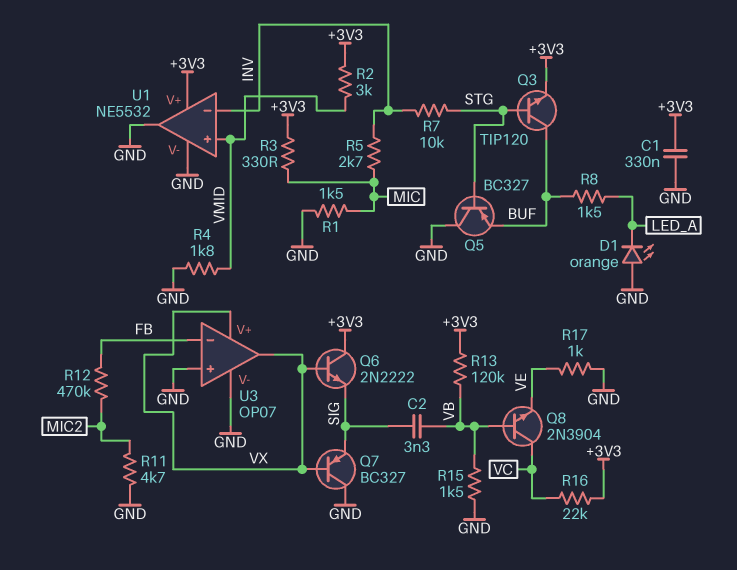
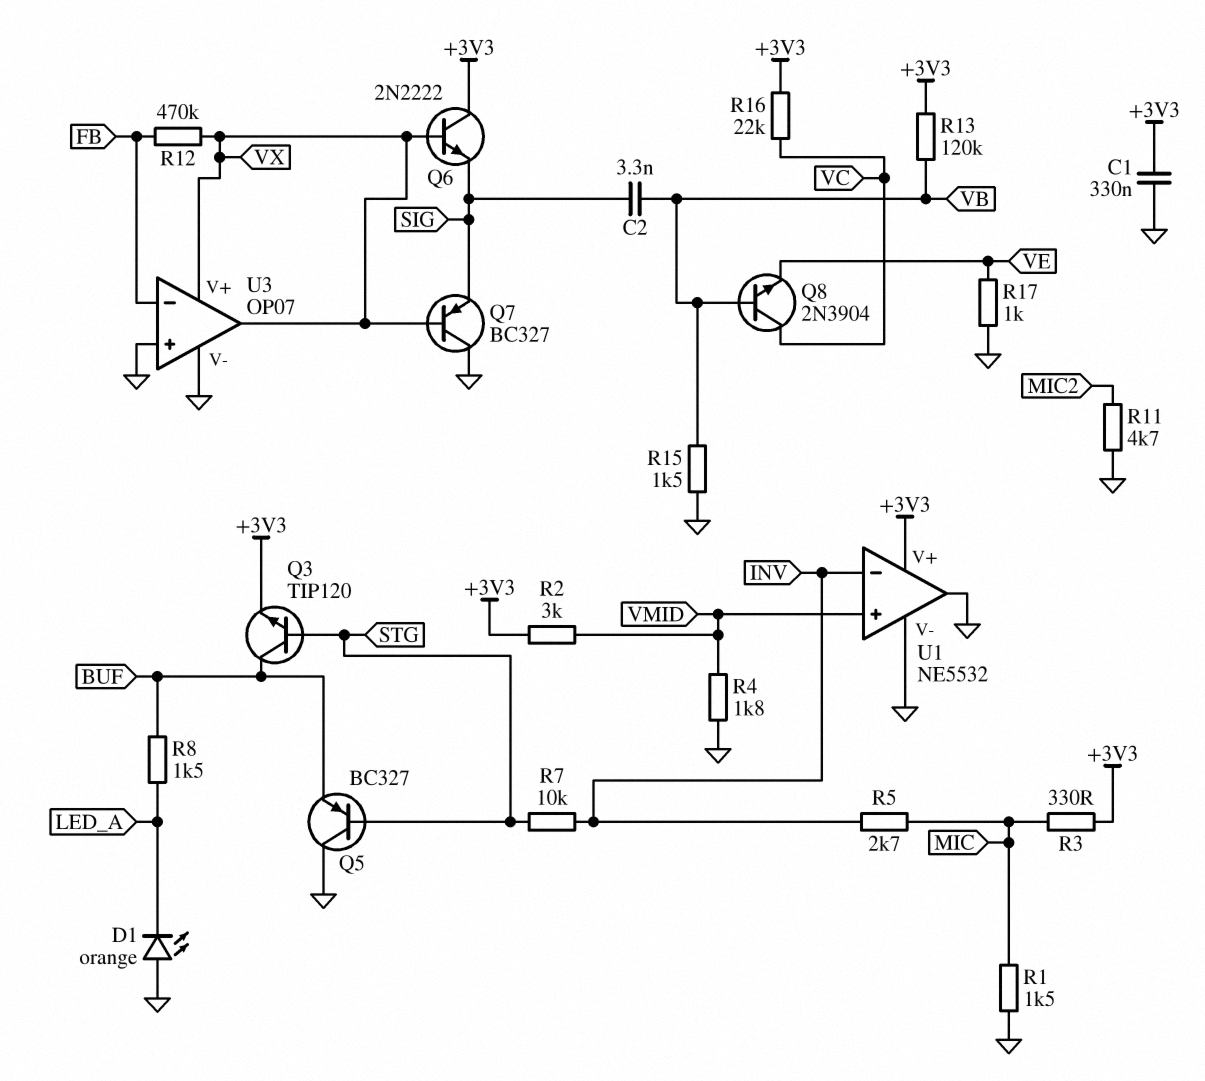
R12: 470k (FB, MIC2) -> 470k (FB, VX)

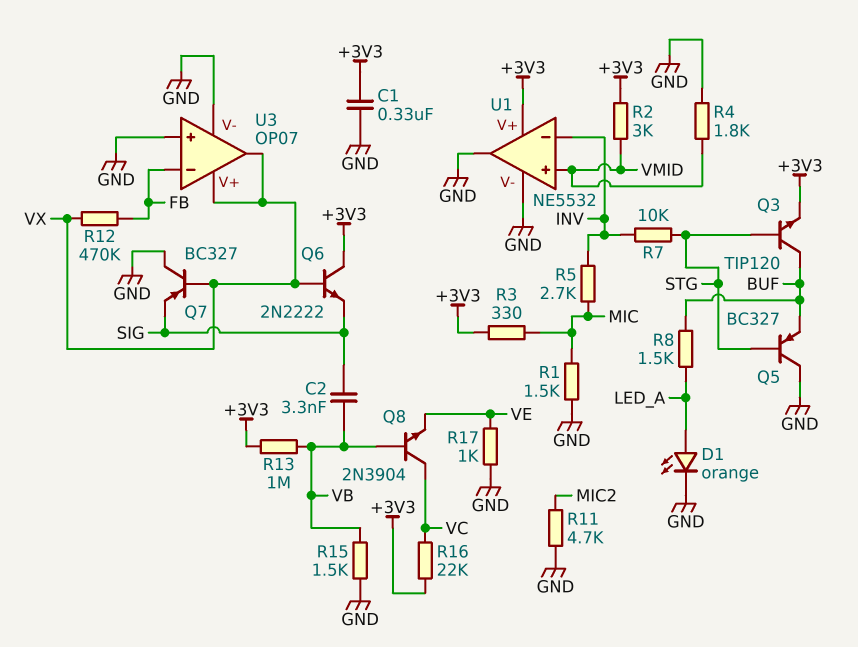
D1: LED orange (A GND, K LED_A) -> LED orange (A LED_A, K GND)
R13: 120k (+3V3, VB) -> 1M (+3V3, VB)

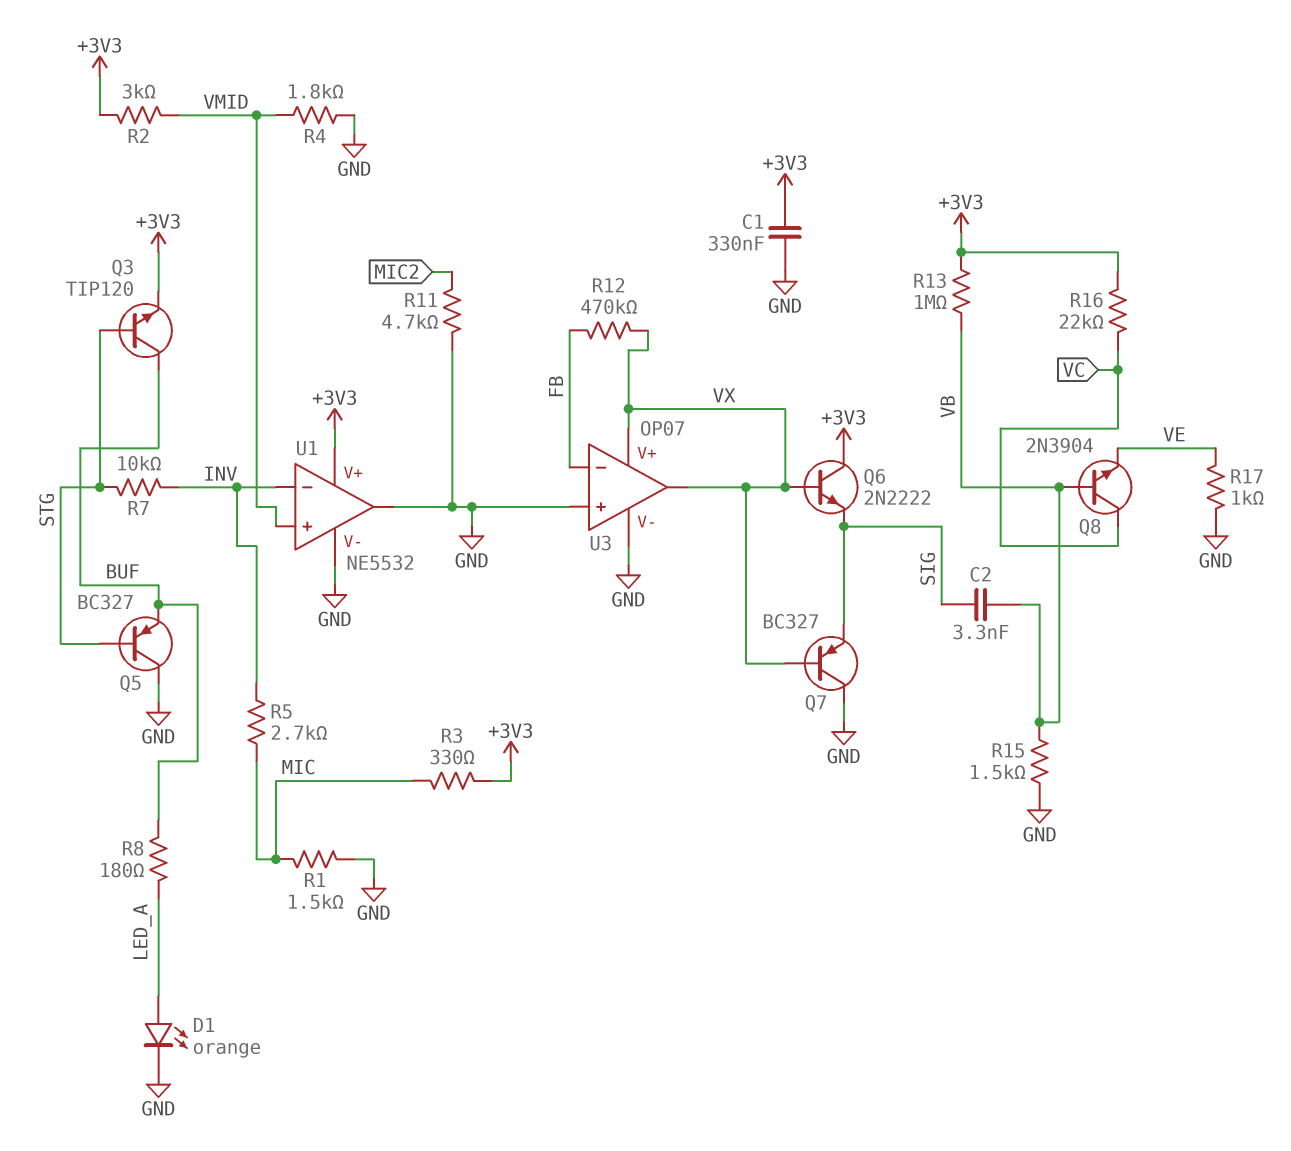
R8: 1.5k (BUF, LED_A) -> 180 (BUF, LED_A)

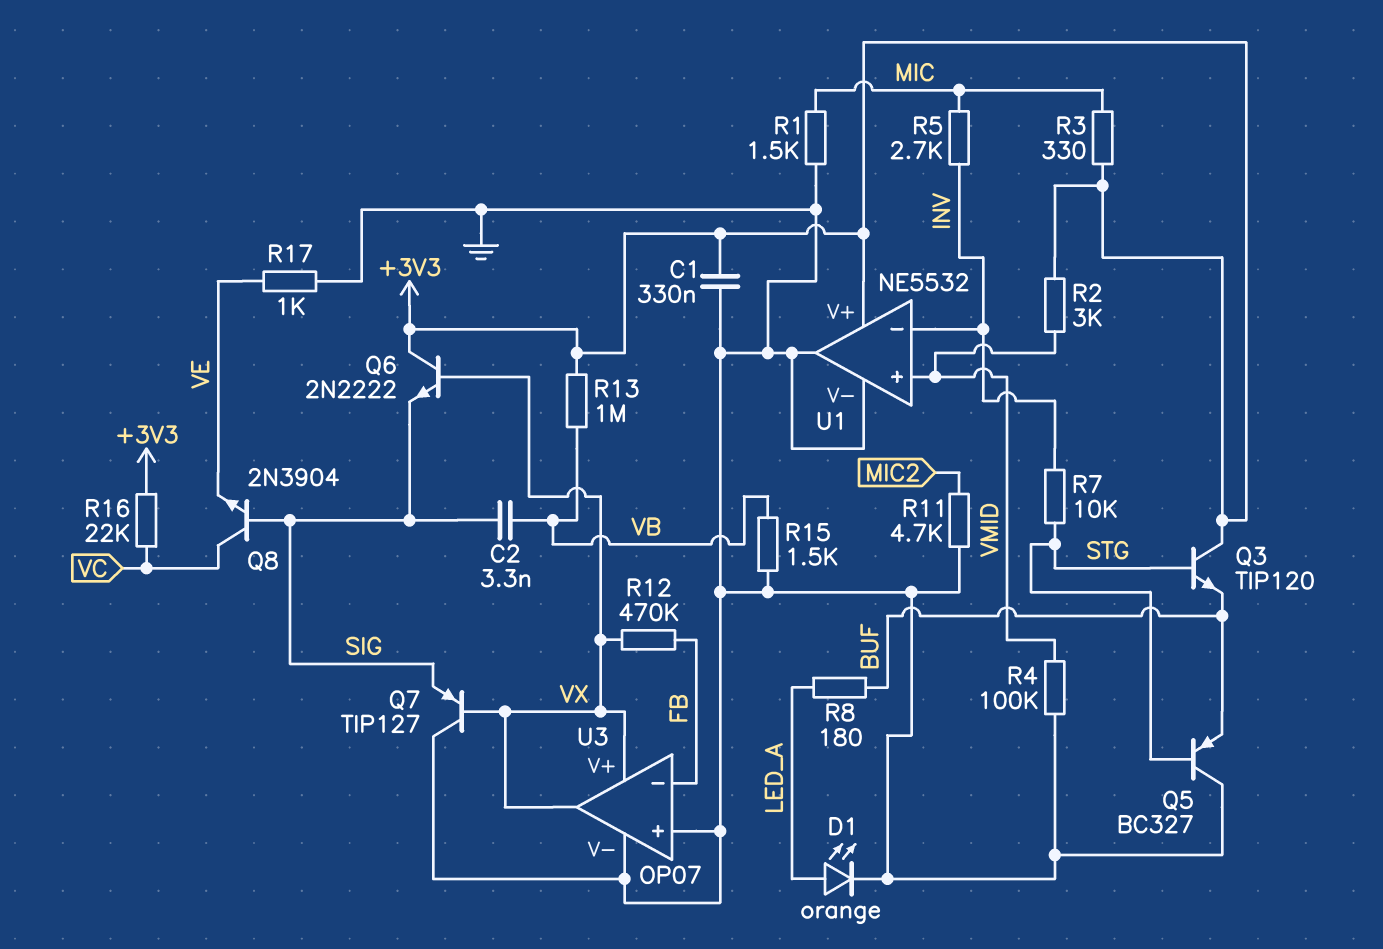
Q3: NPN TIP120 (B STG, C BUF, E +3V3) -> NPN TIP120 (B STG, C +3V3, E BUF)
Q7: PNP BC327 (B VX, C GND, E SIG) -> PNP TIP127 (B VX, C GND, E SIG)
Q8: NPN 2N3904 (B VB, C VC, E VE) -> NPN 2N3904 (B SIG, C VC, E VE)
R4: 1.8k (GND, VMID) -> 100k (GND, VMID)

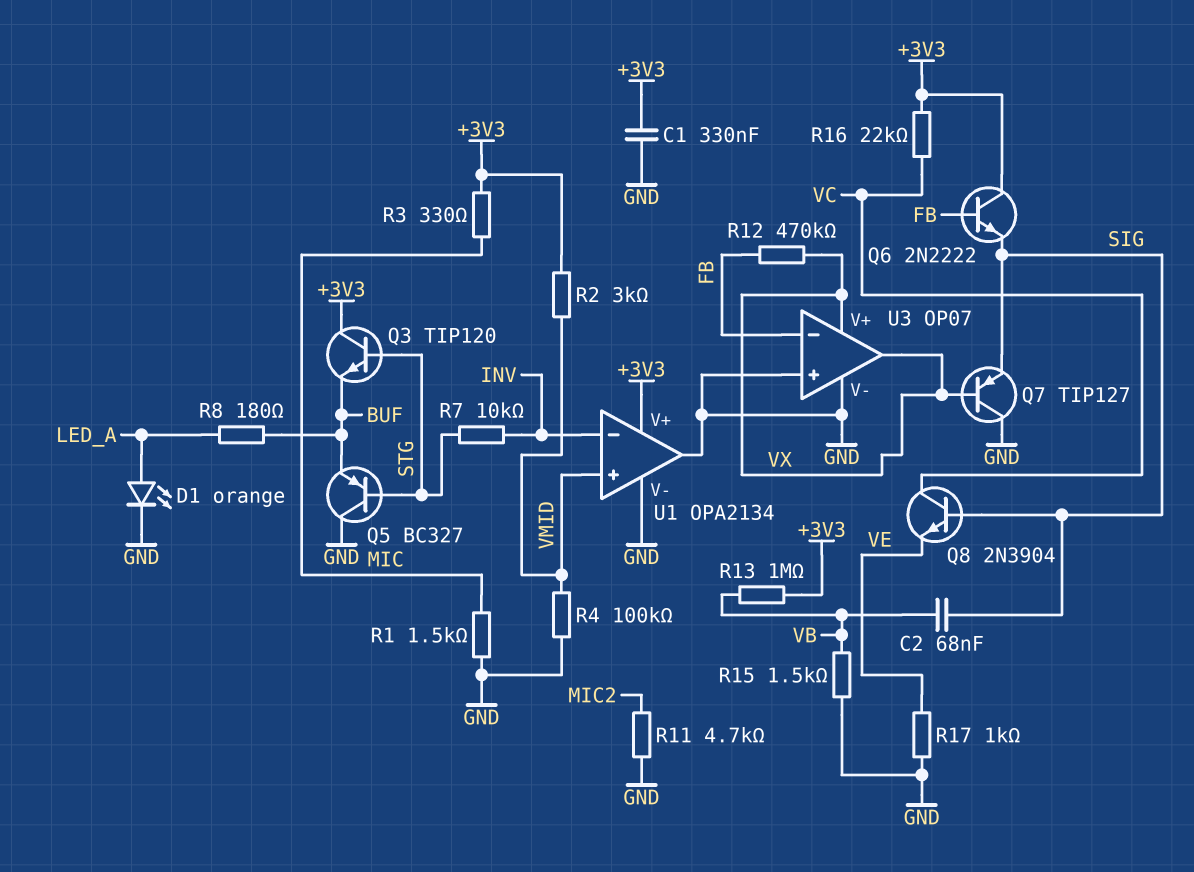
C2: 3.3nF (SIG, VB) -> 68nF (SIG, VB)
Q6: NPN 2N2222 (B VX, C +3V3, E SIG) -> NPN 2N2222 (B FB, C +3V3, E SIG)
R5: 2.7k (INV, MIC) -> none
U1: NE5532 -> OPA2134

